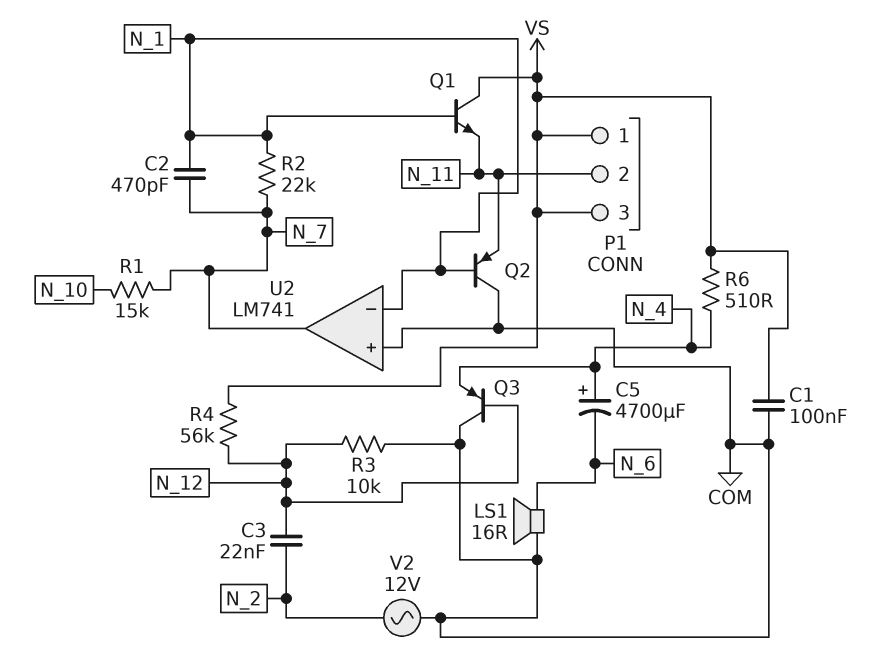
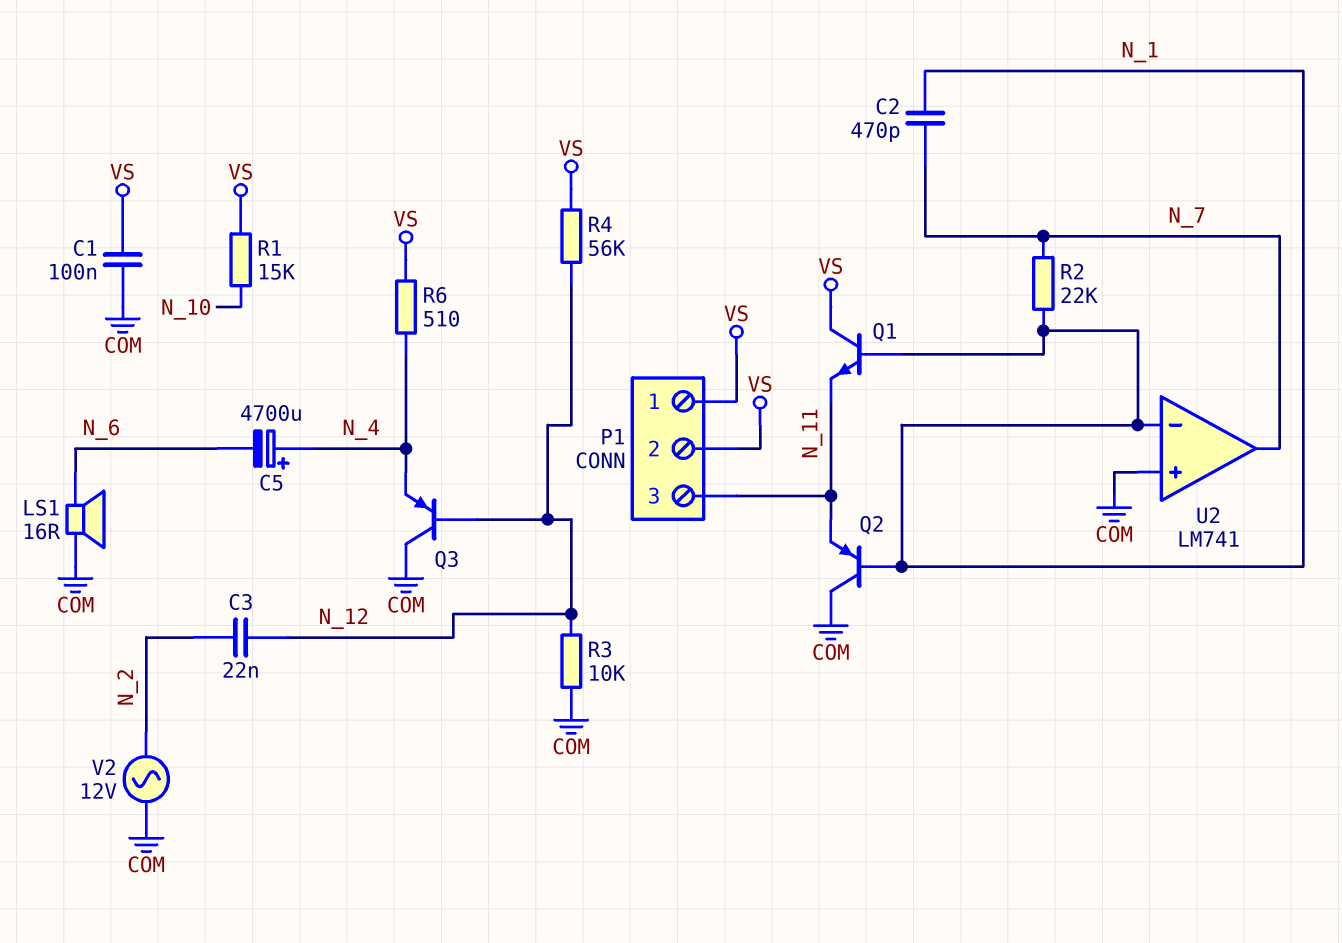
P1 pin 2: N_11 -> VS
P1 pin 3: VS -> N_11
R1: 15k (N_7, N_10) -> 15k (N_10, VS)

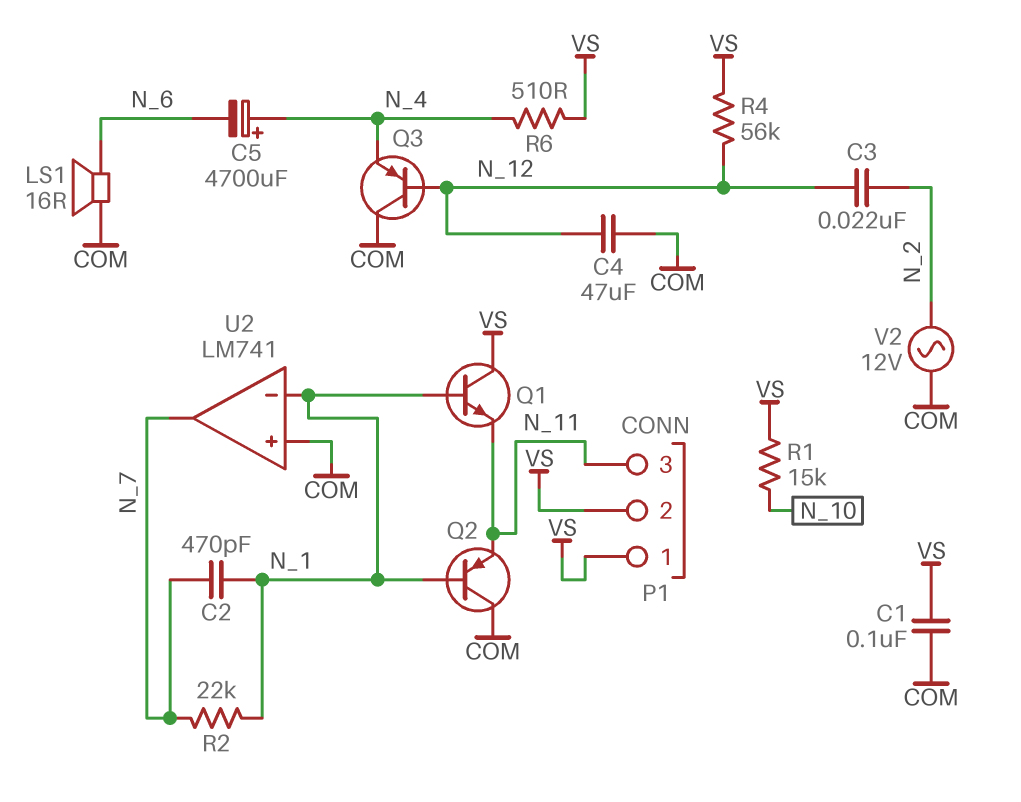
C4: none -> 47uF (COM, N_12)
R3: 10k (COM, N_12) -> none

